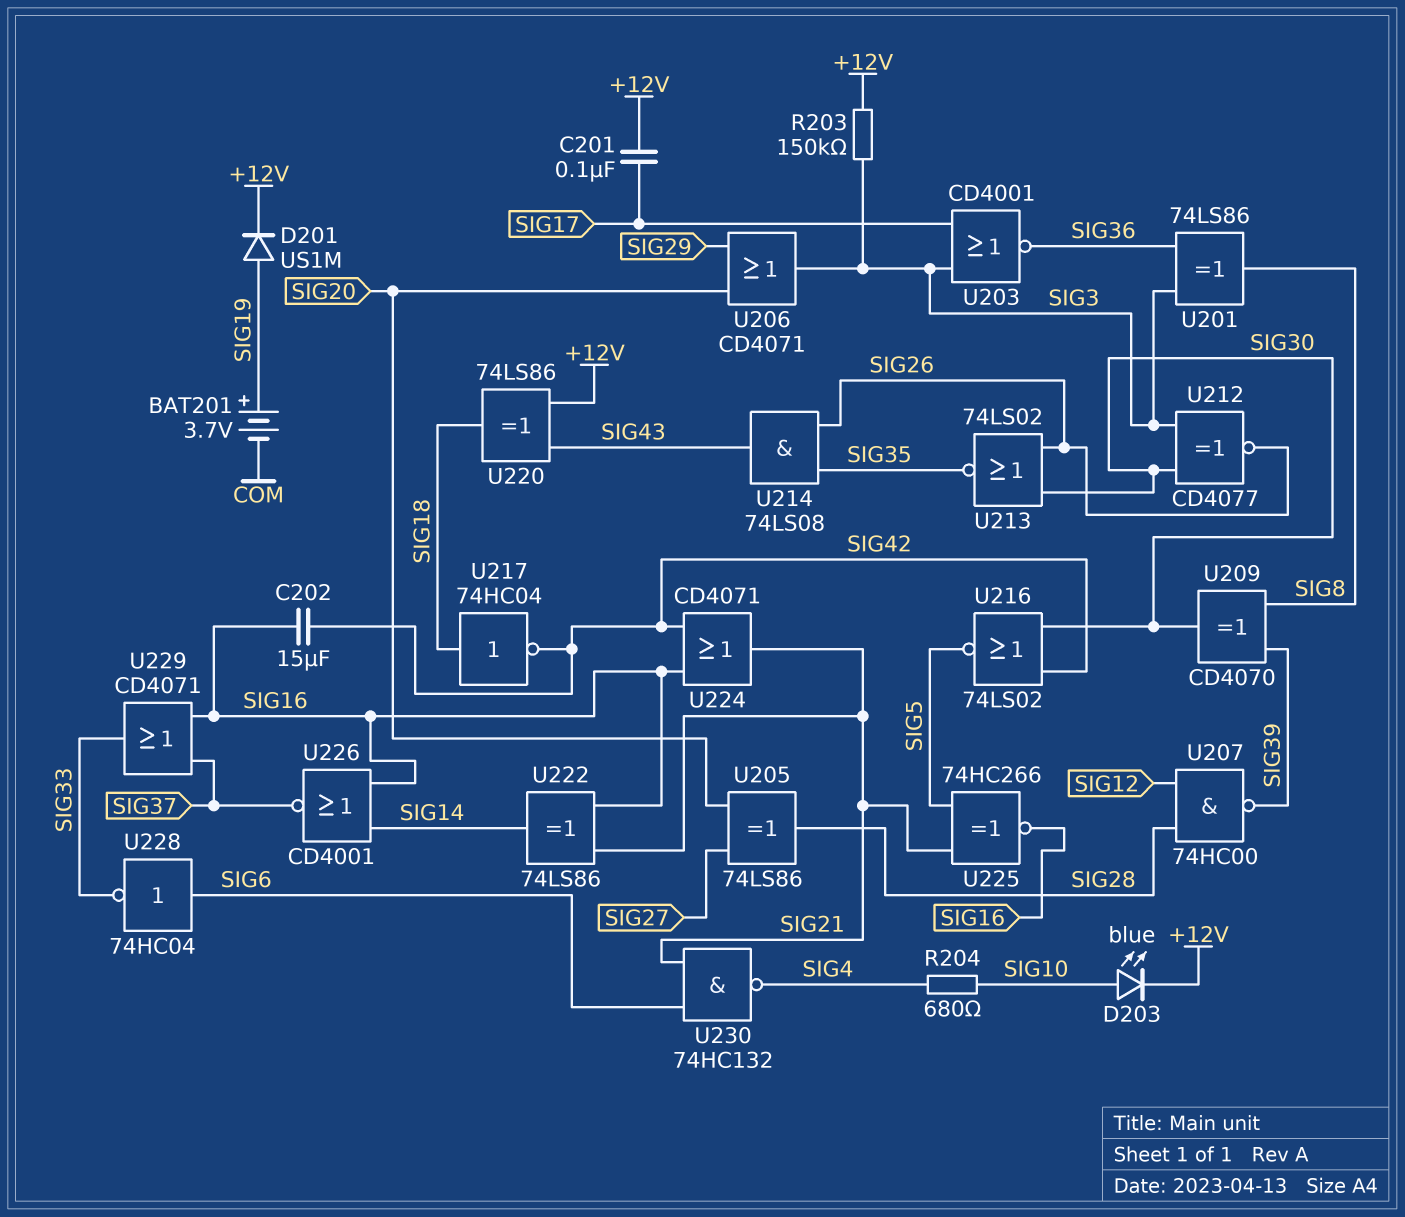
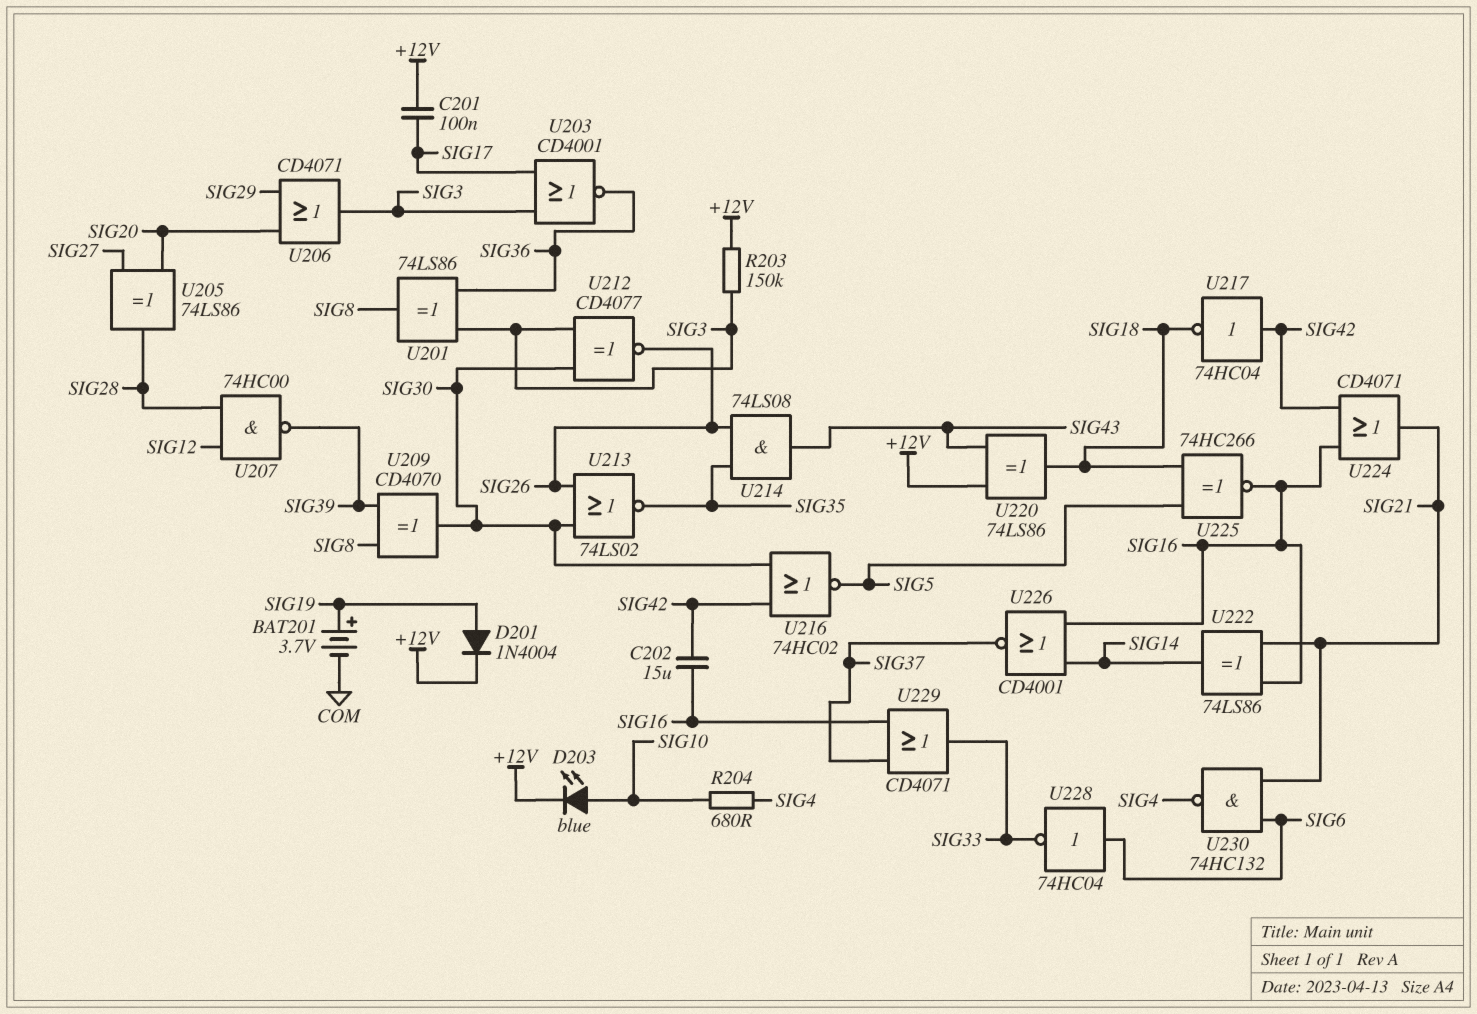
D201: diode US1M (A SIG19, K +12V) -> diode 1N4004 (A SIG19, K +12V)
U216: NOR 74LS02 (in SIG30, in SIG42, out SIG5) -> NOR 74HC02 (in SIG30, in SIG42, out SIG5)
U217: NOT 74HC04 (in SIG18, out SIG42) -> NOT 74HC04 (in SIG42, out SIG18)
U225: XNOR 74HC266 (in SIG5, in SIG21, out SIG16) -> XNOR 74HC266 (in SIG5, in SIG18, out SIG16)

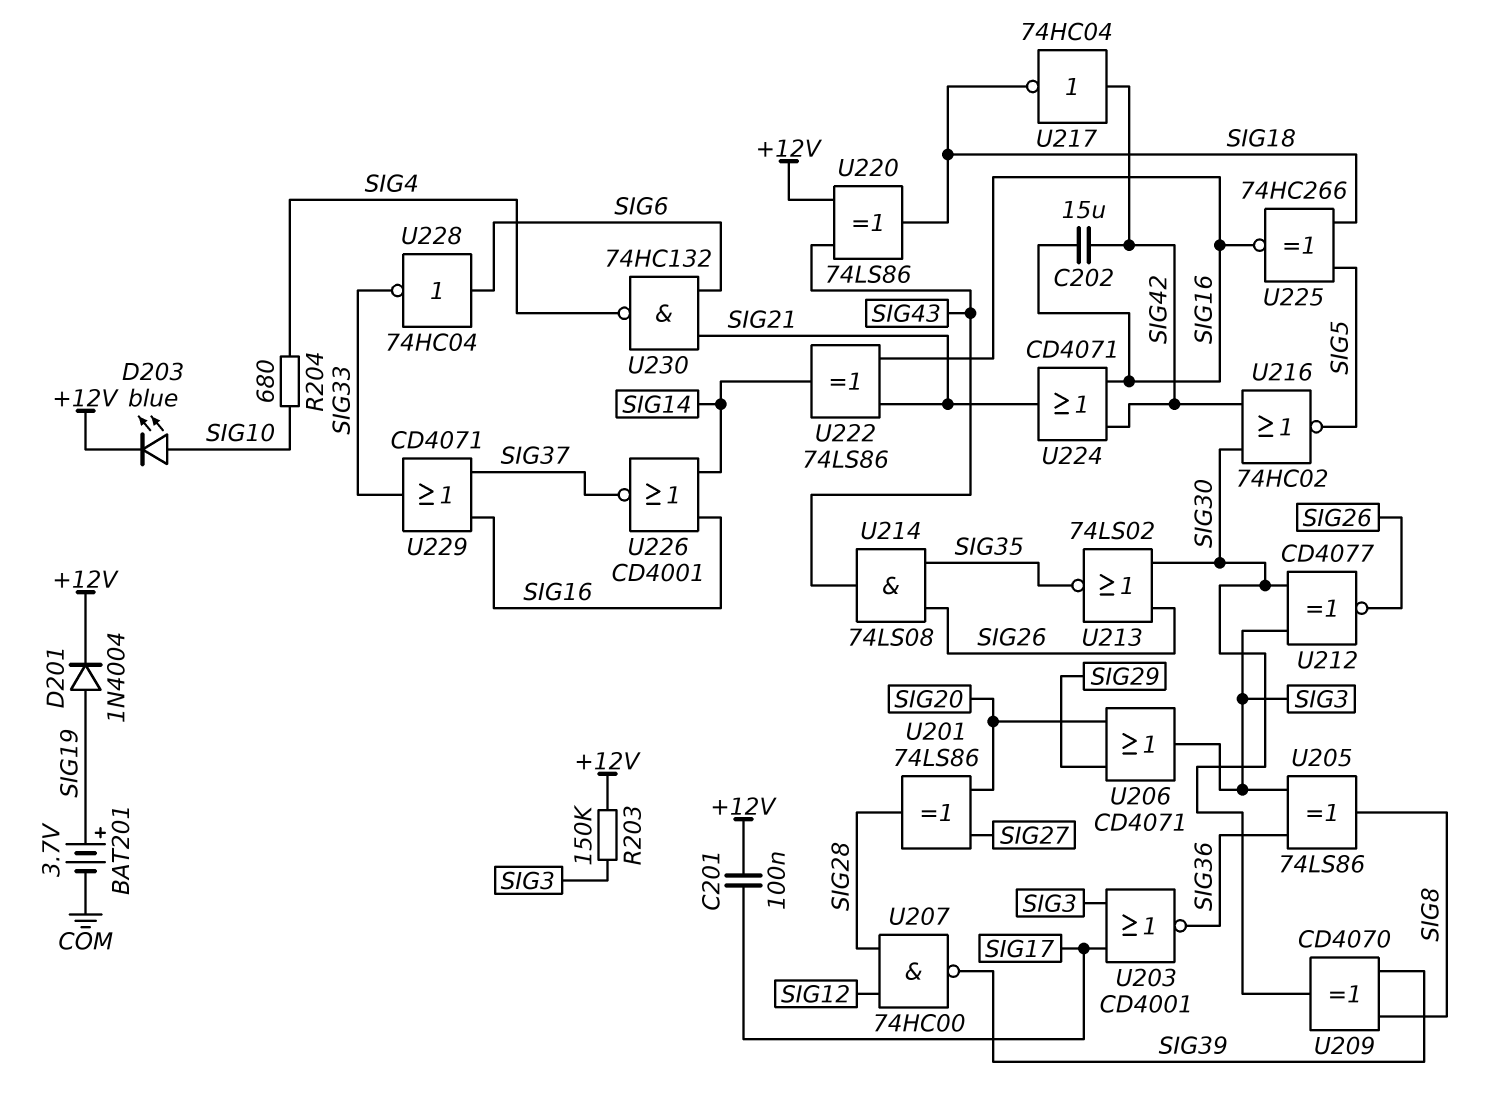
U201: XOR 74LS86 (in SIG3, in SIG36, out SIG8) -> XOR 74LS86 (in SIG20, in SIG27, out SIG28)
U205: XOR 74LS86 (in SIG20, in SIG27, out SIG28) -> XOR 74LS86 (in SIG3, in SIG36, out SIG8)

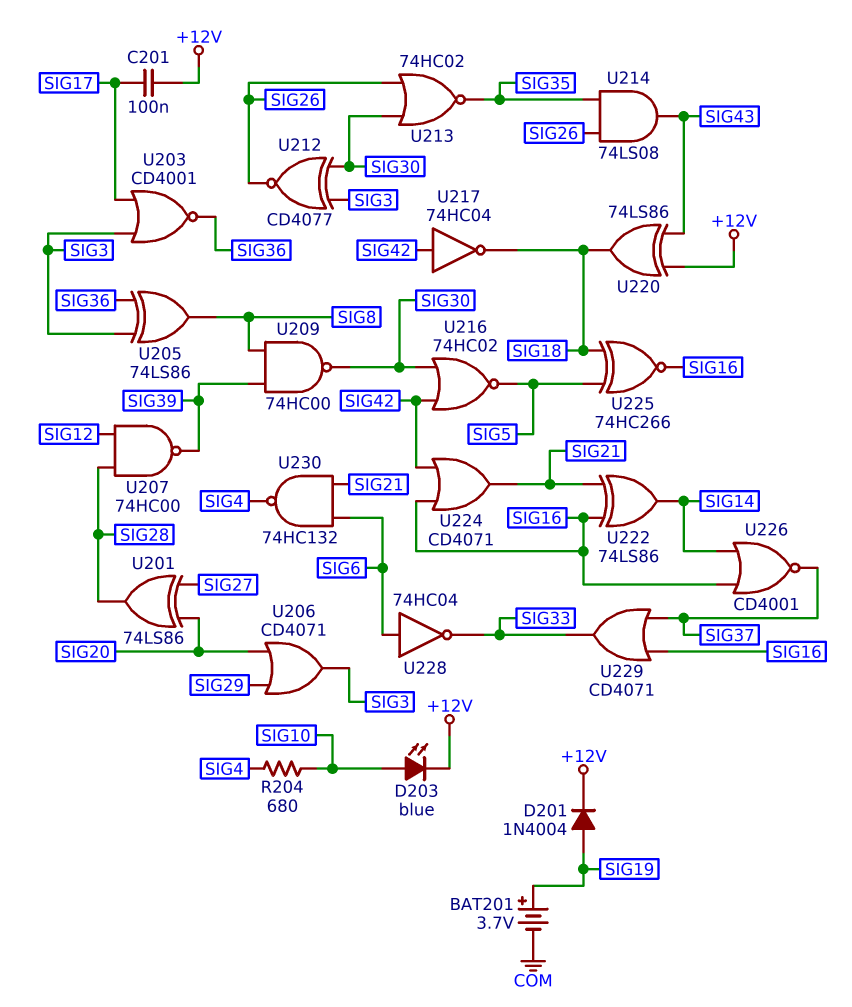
C202: 15uF (SIG16, SIG42) -> none
R203: 150k (+12V, SIG3) -> none
U209: XOR CD4070 (in SIG8, in SIG39, out SIG30) -> NAND 74HC00 (in SIG8, in SIG39, out SIG30)
U213: NOR 74LS02 (in SIG26, in SIG30, out SIG35) -> NOR 74HC02 (in SIG26, in SIG30, out SIG35)

